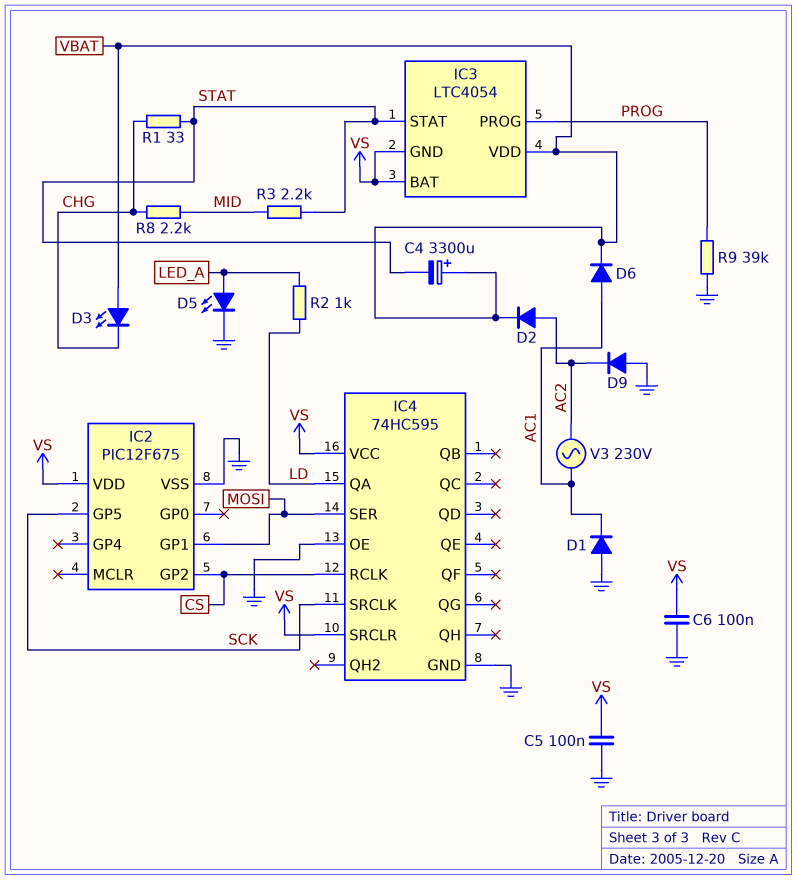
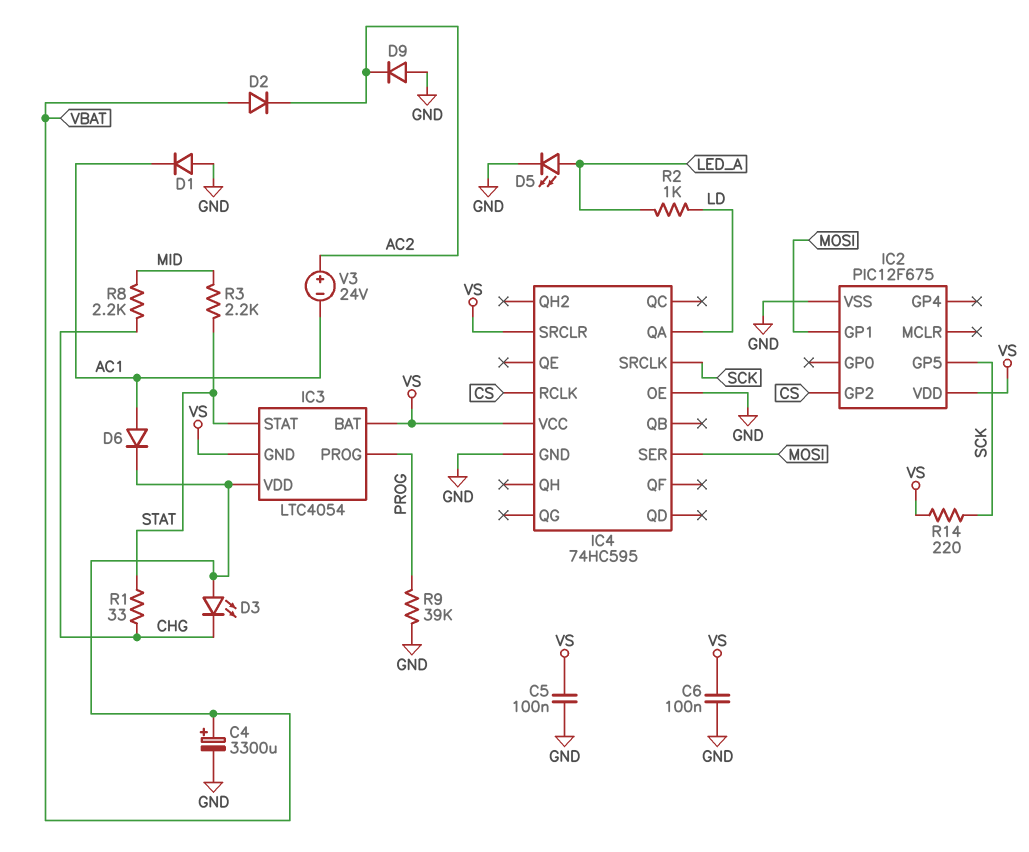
C4: 3300uF (plus VBAT, minus STAT) -> 3300uF (plus VBAT, minus GND)
D2: diode (A AC2, K VBAT) -> diode (A VBAT, K AC2)
R14: none -> 220 (SCK, VS)
V3: AC 230V (AC1, AC2) -> 24V (plus AC2, minus AC1)

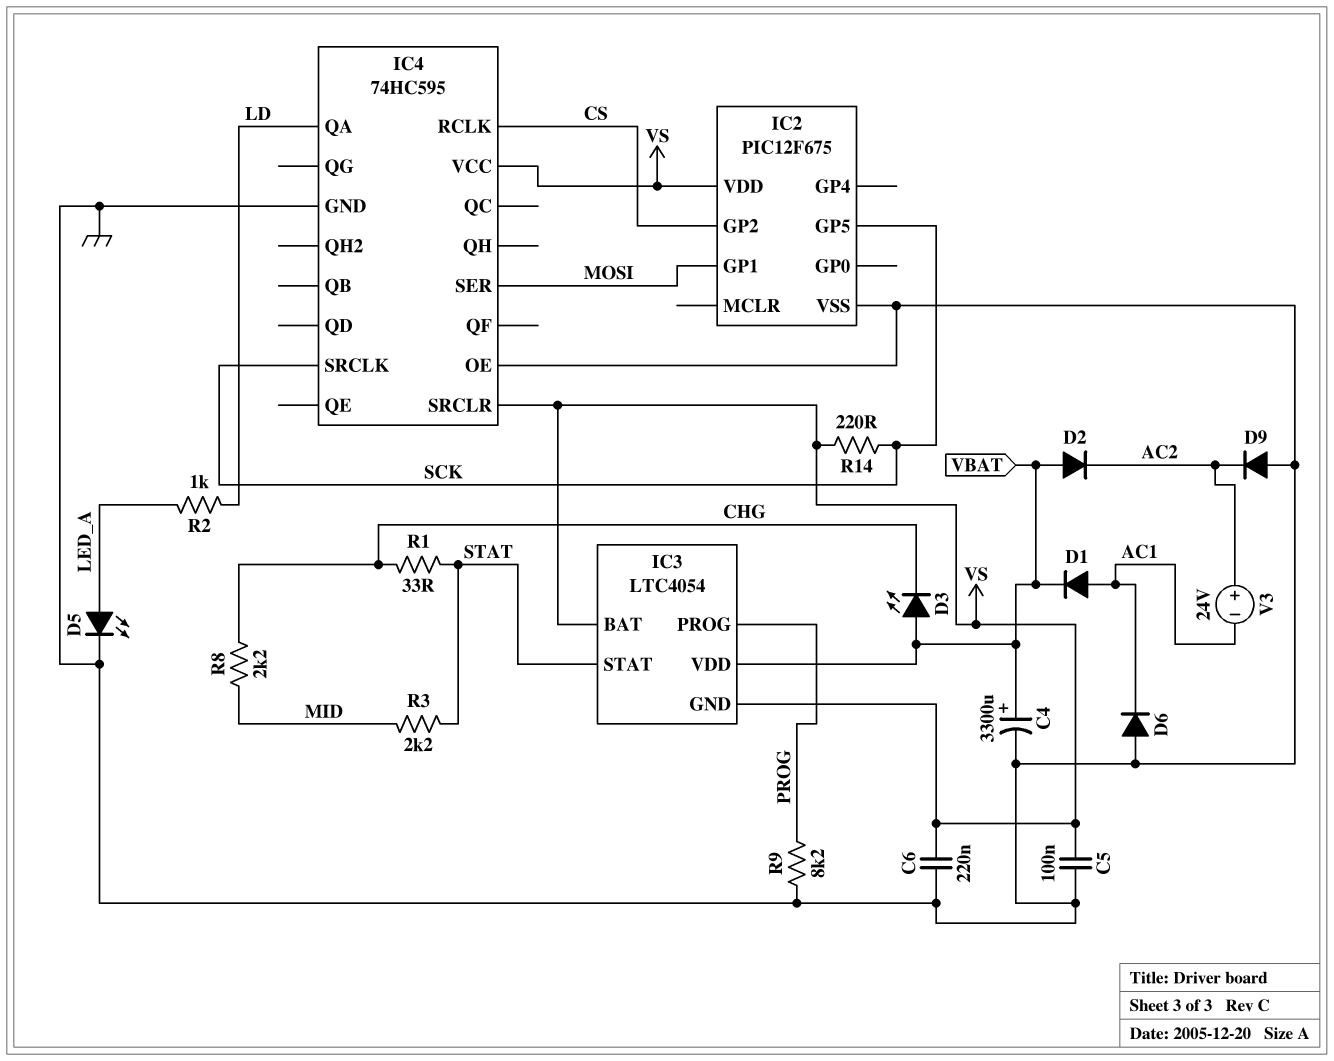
C6: 100nF (GND, VS) -> 220nF (GND, VS)
D1: diode (A GND, K AC1) -> diode (A AC1, K VBAT)
D6: diode (A AC1, K VBAT) -> diode (A GND, K AC1)
R9: 39k (GND, PROG) -> 8.2k (GND, PROG)

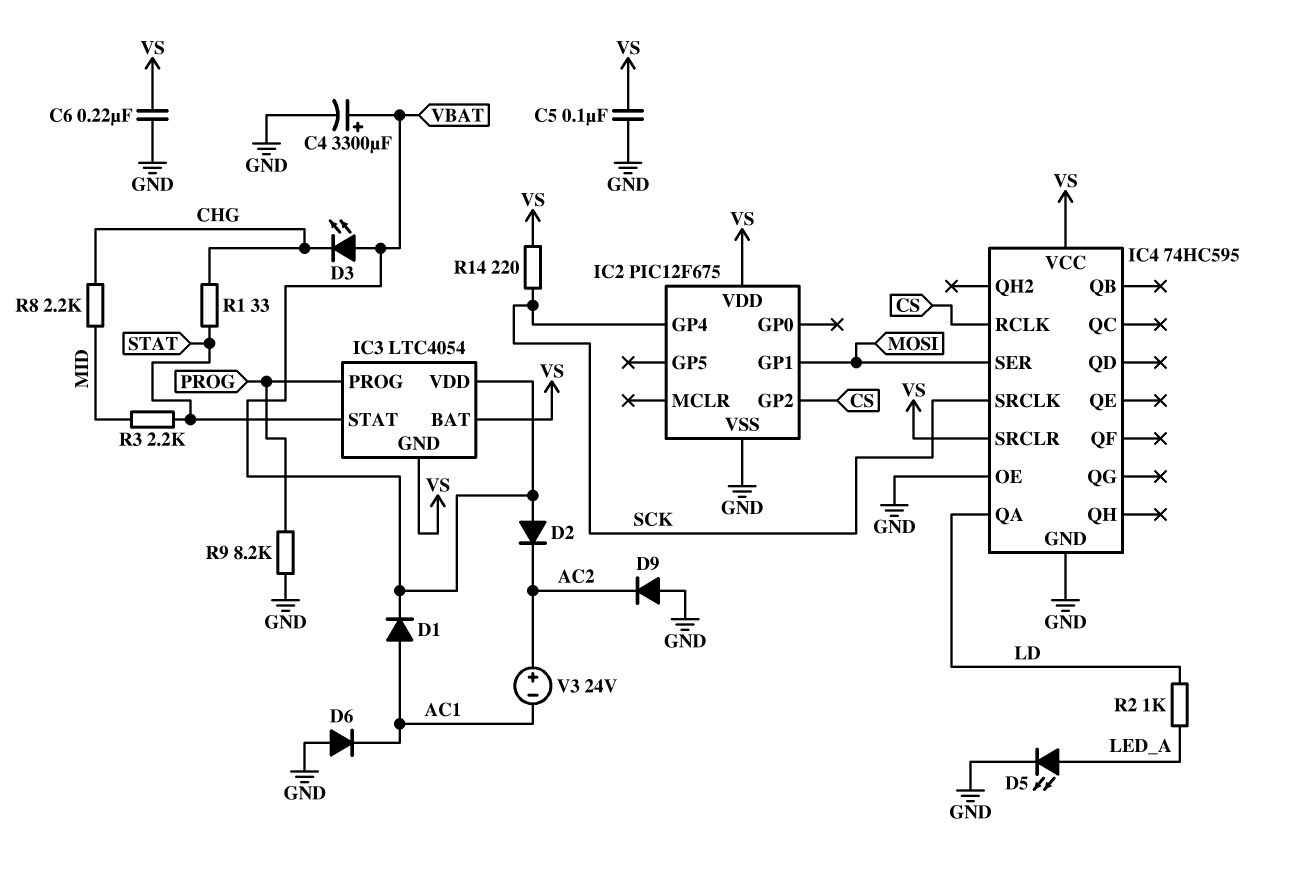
IC2 pin GP4: none -> SCK
IC2 pin GP5: SCK -> none

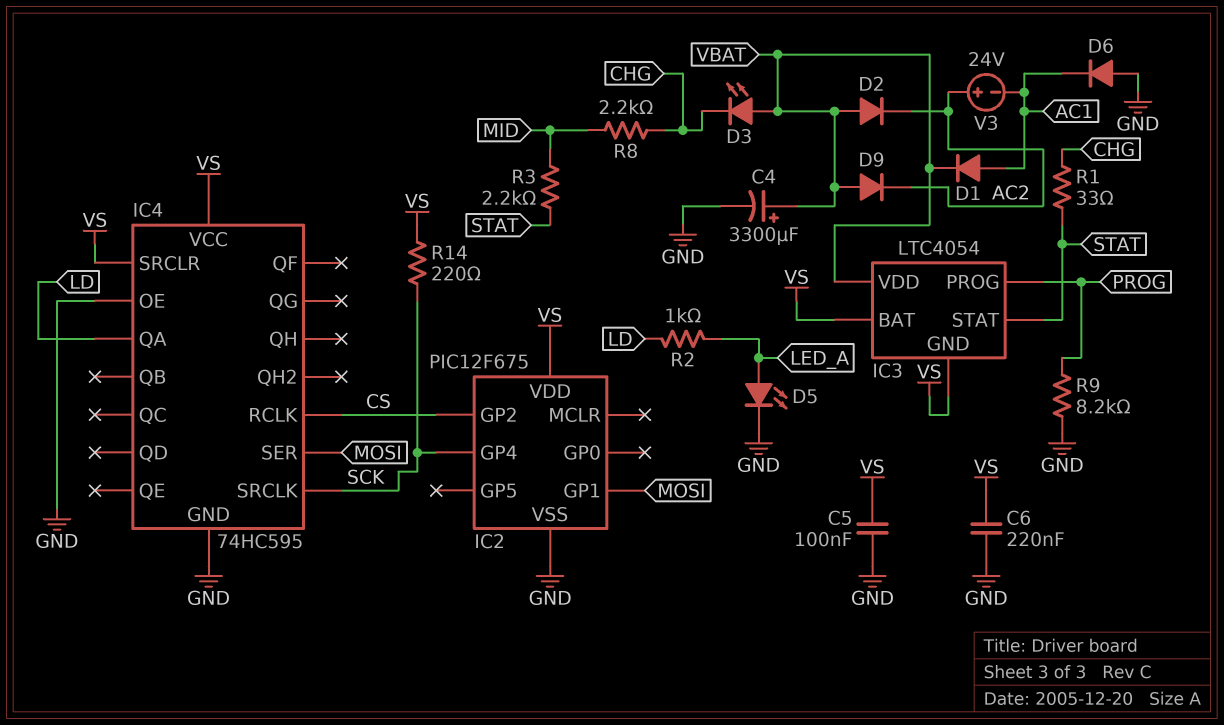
D9: diode (A GND, K AC2) -> diode (A VBAT, K AC2)

